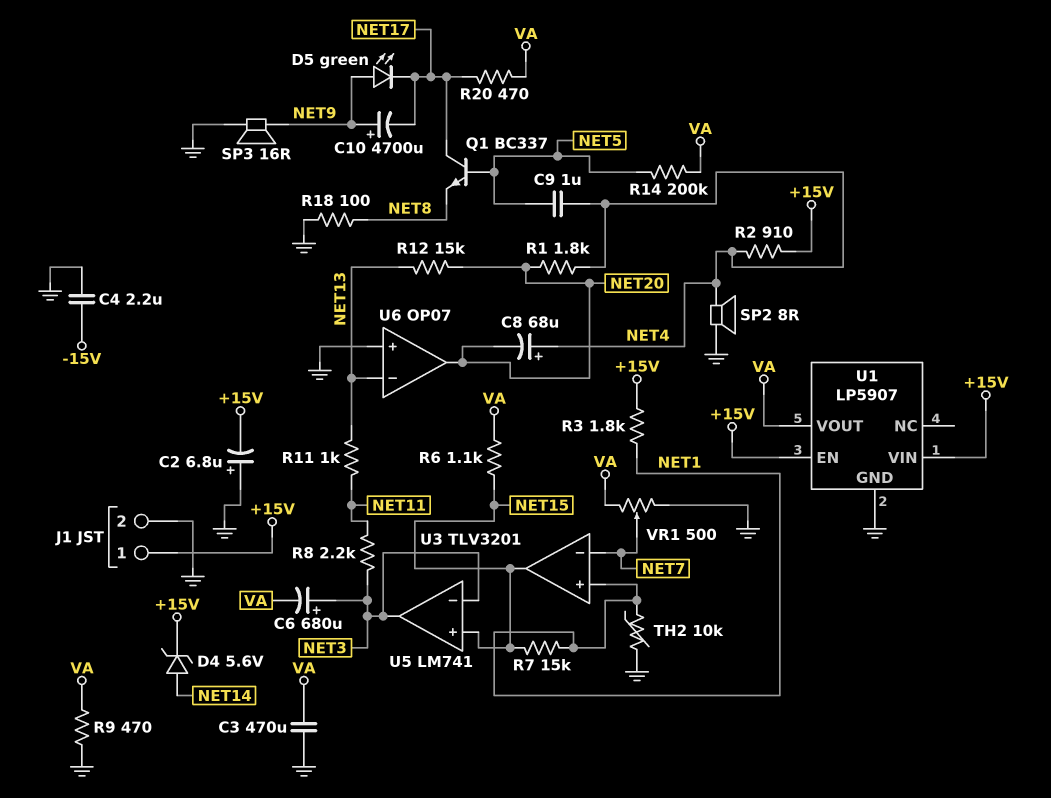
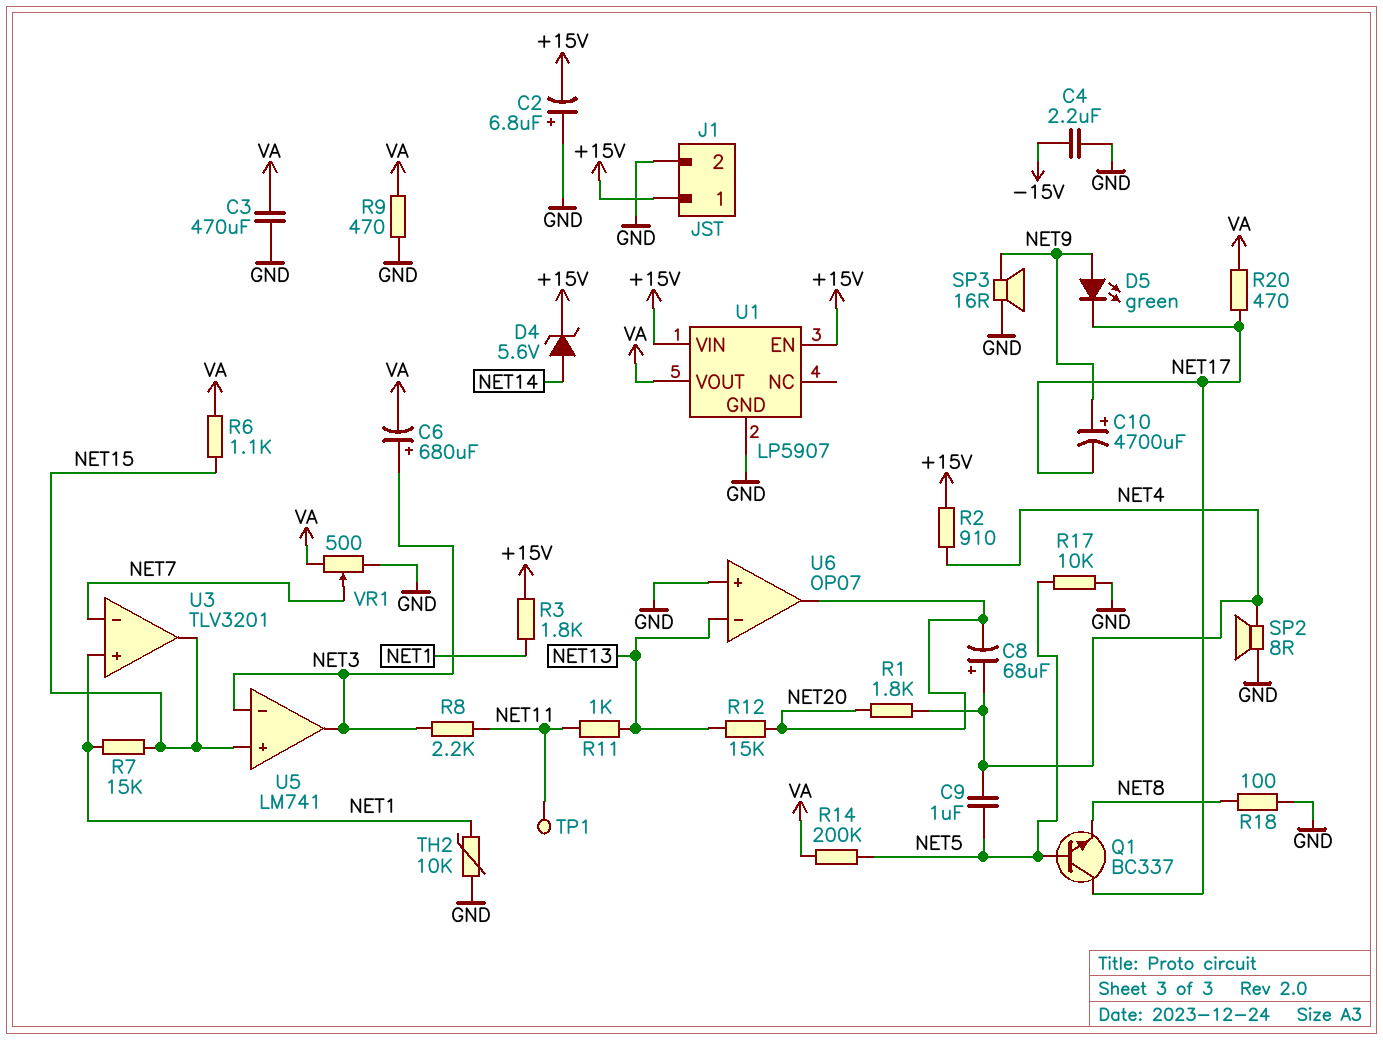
R17: none -> 10k (GND, NET5)
TP1: none -> test point (NET11)

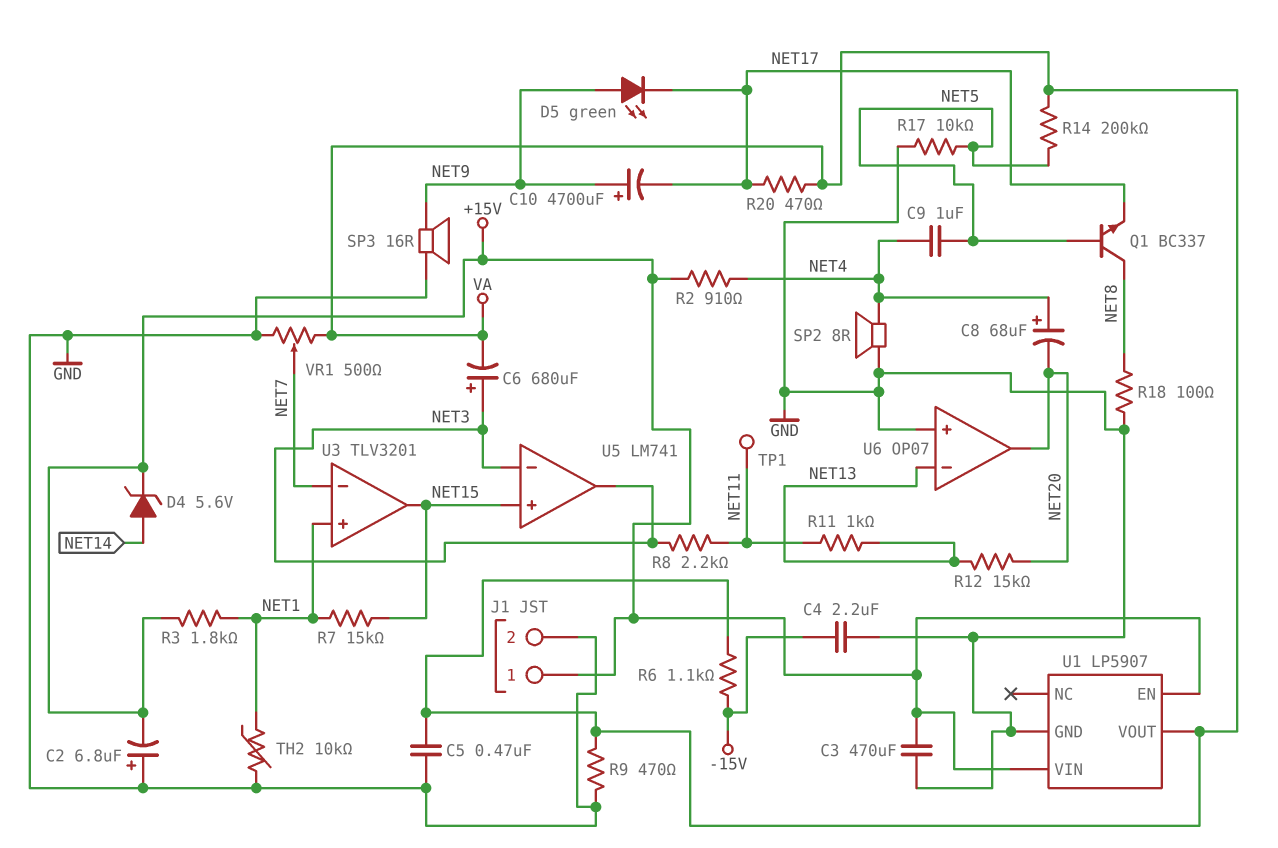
C3: 470uF (GND, VA) -> 470uF (+15V, GND)
C5: none -> 470nF (GND, VA)
Q1: NPN BC337 (B NET5, C NET17, E NET8) -> NPN BC337 (B NET5, C NET8, E NET17)
R1: 1.8k (NET4, NET20) -> none
R6: 1.1k (NET15, VA) -> 1.1k (-15V, VA)

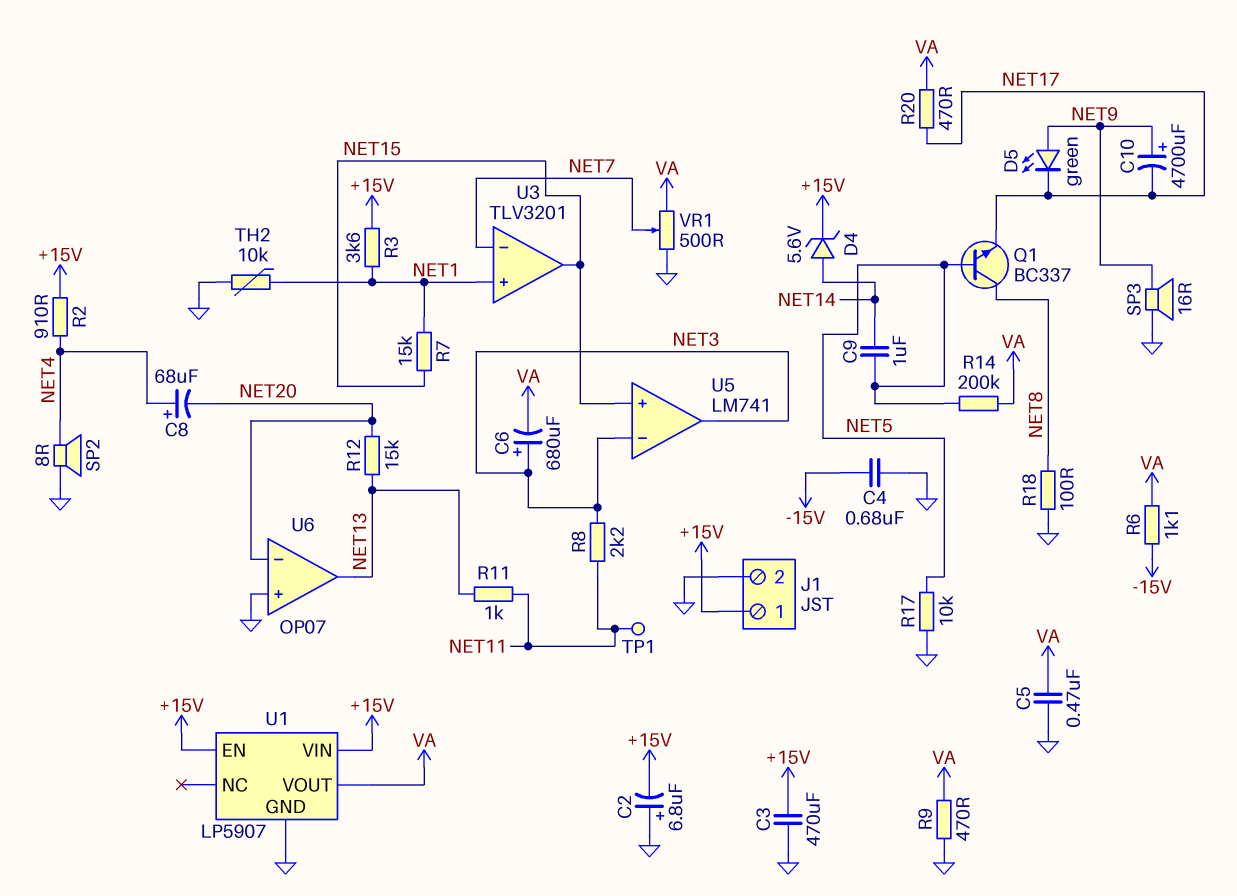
C4: 2.2uF (-15V, GND) -> 680nF (-15V, GND)
C9: 1uF (NET4, NET5) -> 1uF (NET5, NET14)
R3: 1.8k (+15V, NET1) -> 3.6k (+15V, NET1)
U6 pin in-: NET13 -> NET20
U6 pin out: NET20 -> NET13

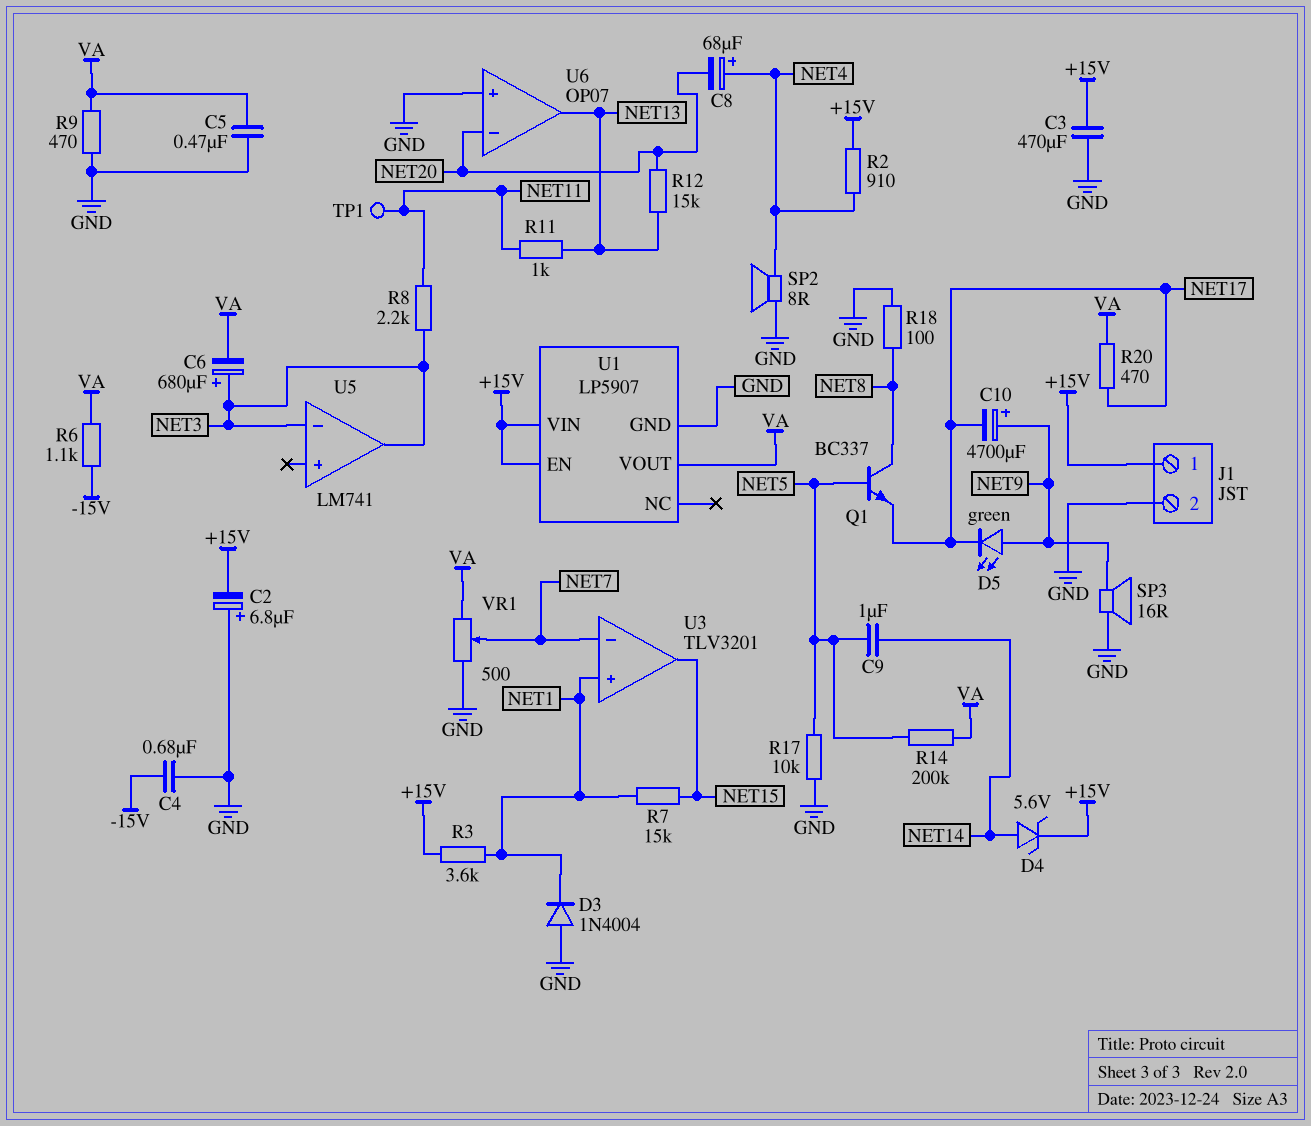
D3: none -> diode 1N4004 (A GND, K NET1)
TH2: 10k (GND, NET1) -> none
U5 pin in+: NET15 -> none

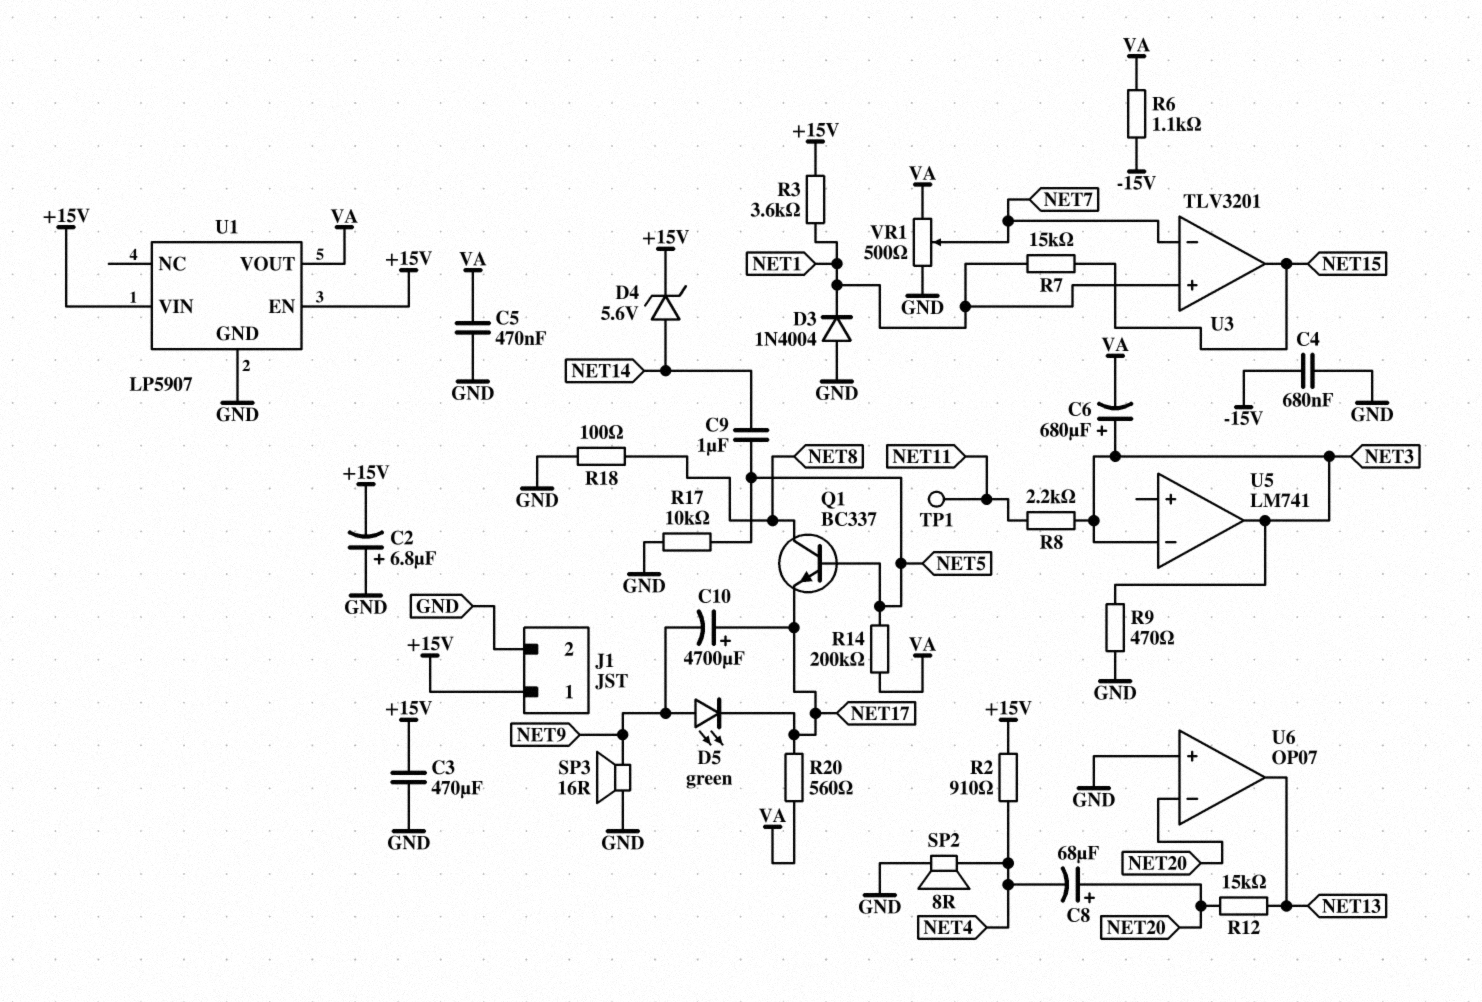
C8: 68uF (plus NET4, minus NET20) -> 68uF (plus NET20, minus NET4)
C10: 4700uF (plus NET9, minus NET17) -> 4700uF (plus NET17, minus NET9)
R9: 470 (GND, VA) -> 470 (GND, NET3)
R11: 1k (NET11, NET13) -> none
R20: 470 (NET17, VA) -> 560 (NET17, VA)

